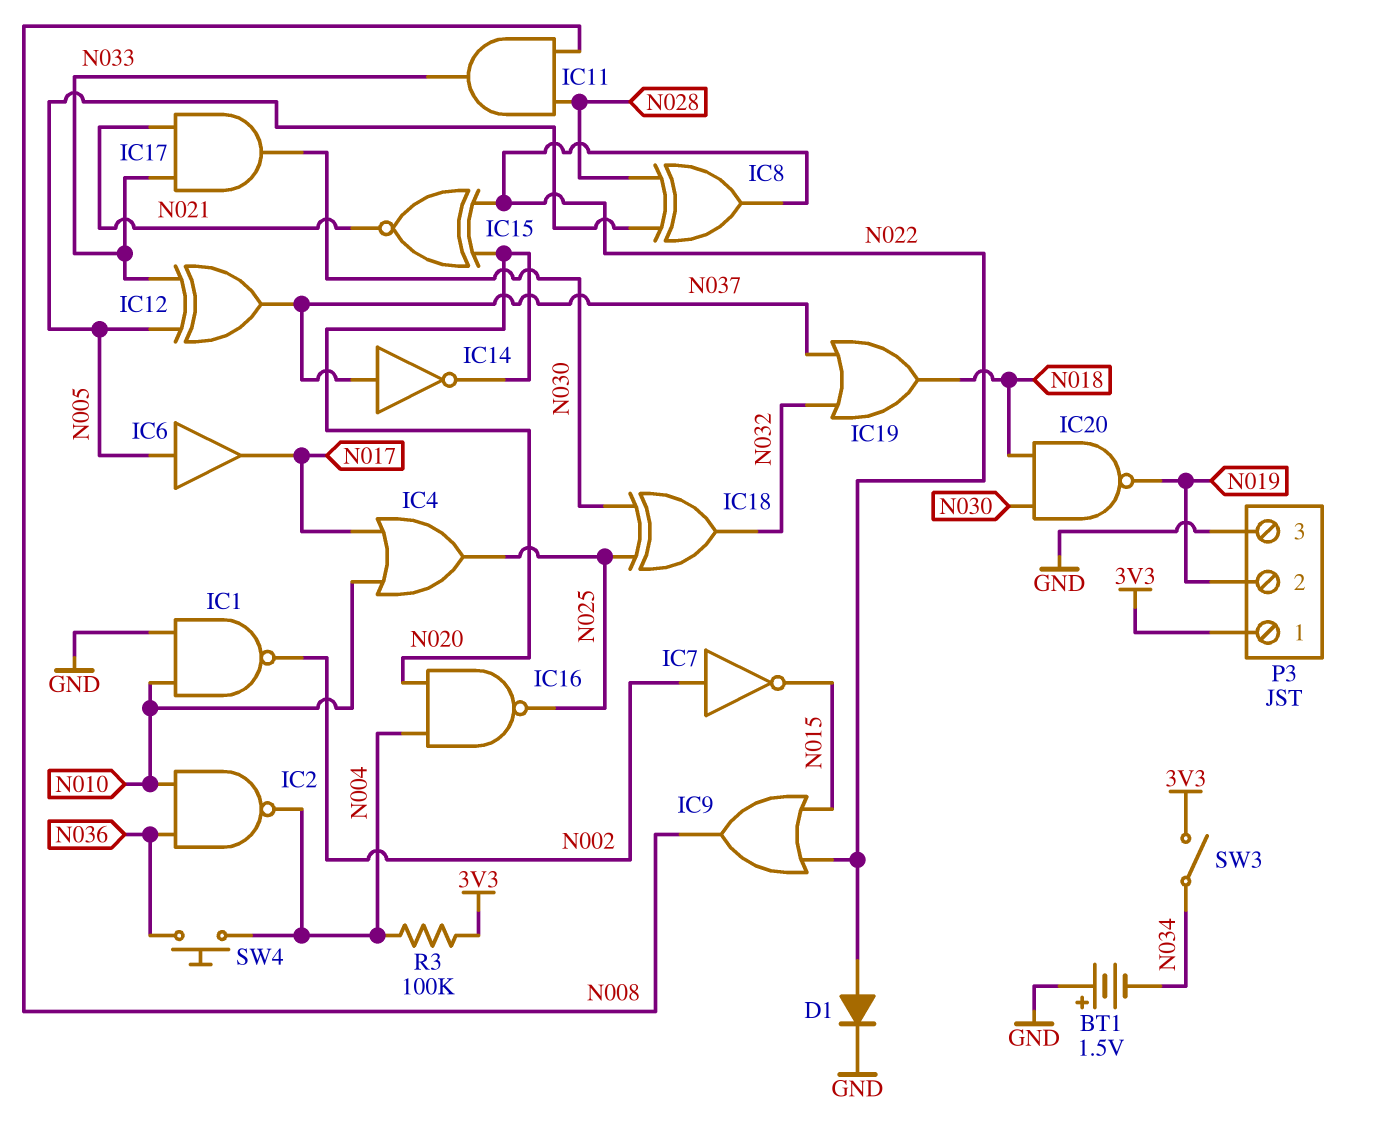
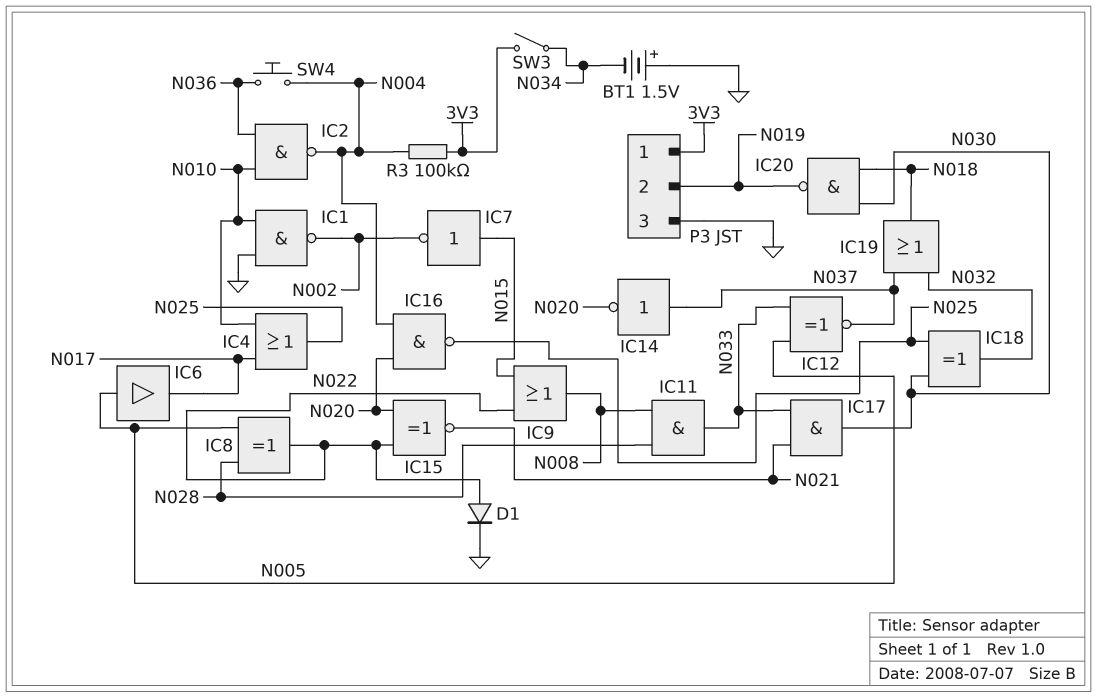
IC7: NOT (in N002, out N015) -> NOT (in N015, out N002)
IC12: XOR (in N005, in N033, out N037) -> XNOR (in N005, in N033, out N037)

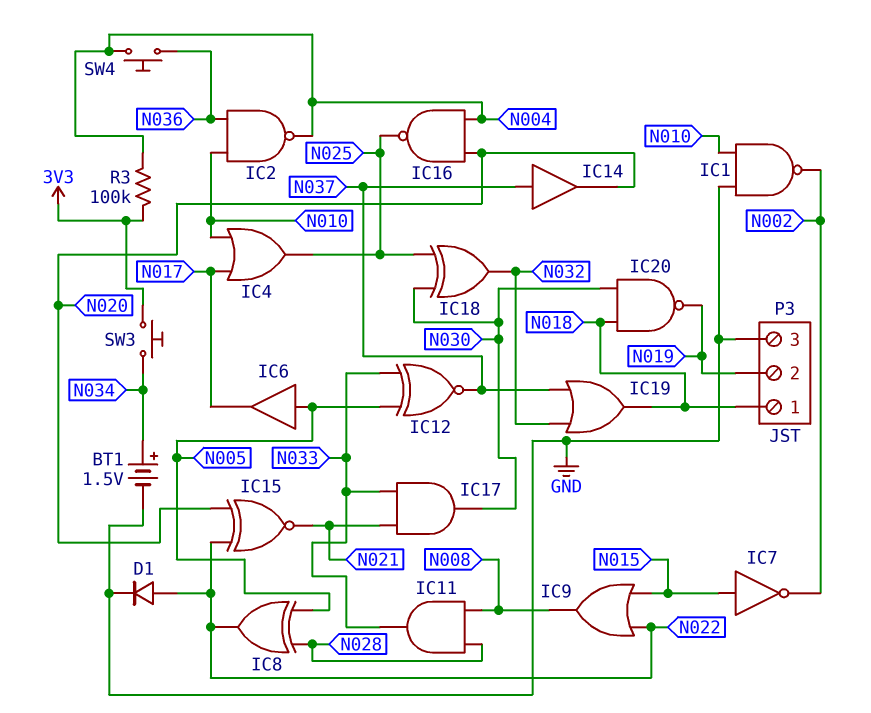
BT1: 1.5V (plus GND, minus N034) -> 1.5V (plus N034, minus GND)
IC14: NOT (in N037, out N020) -> buffer (in N037, out N020)
P3 pin 1: 3V3 -> N018
SW3: switch (3V3, N034) -> button (3V3, N034)

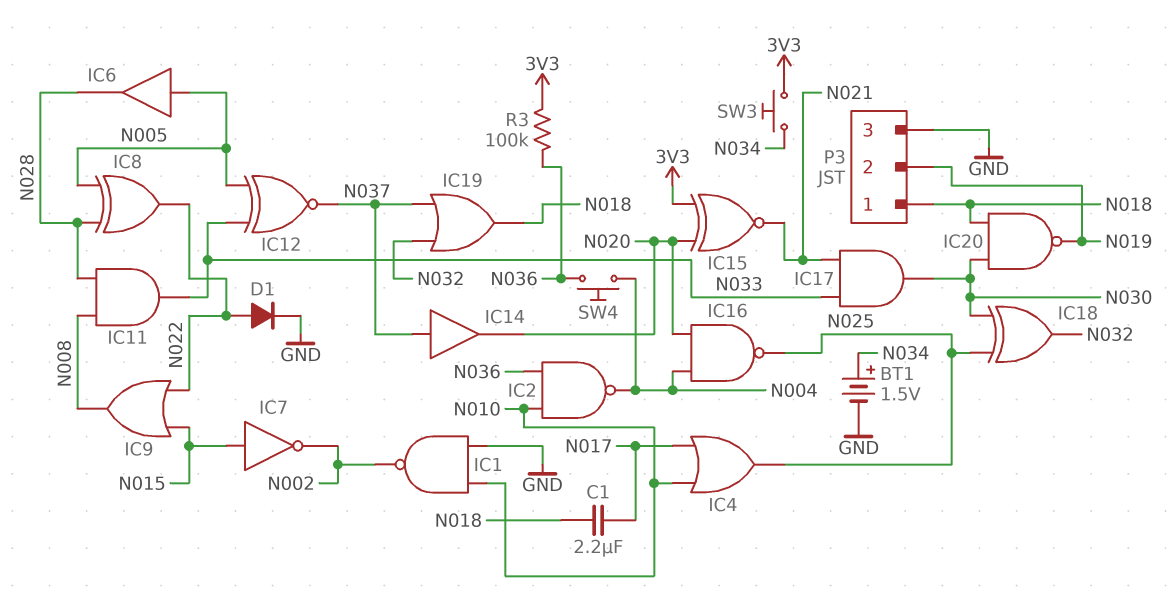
C1: none -> 2.2uF (N017, N018)
IC6: buffer (in N005, out N017) -> buffer (in N005, out N028)
IC15: XNOR (in N020, in N022, out N021) -> XNOR (in 3V3, in N020, out N021)
R3: 100k (3V3, N004) -> 100k (3V3, N036)

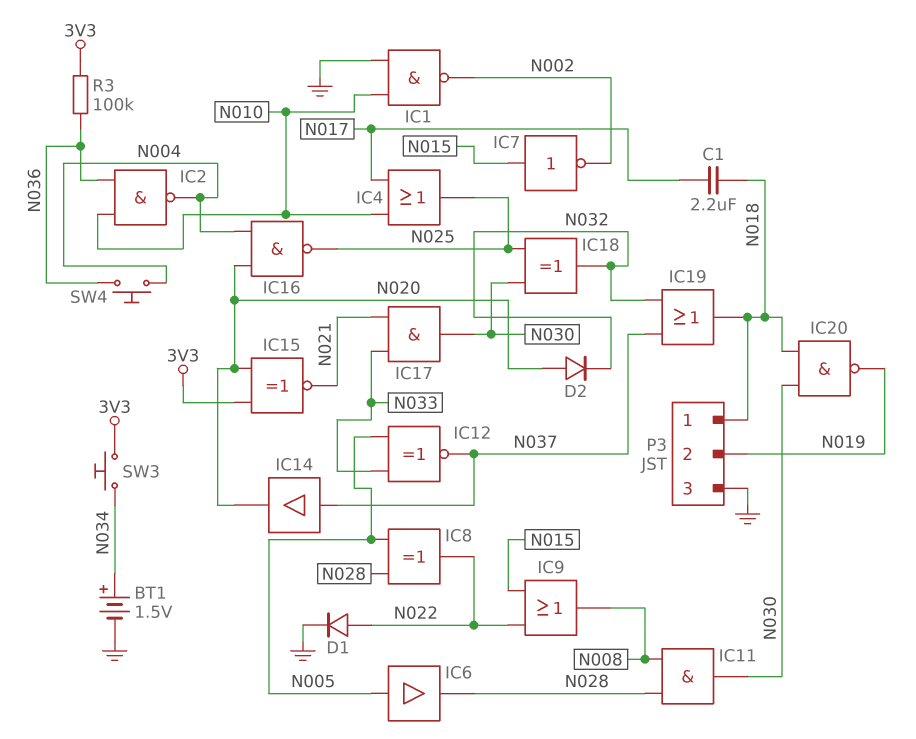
D2: none -> diode (A N020, K N032)
IC11: AND (in N008, in N028, out N033) -> AND (in N008, in N028, out N030)

